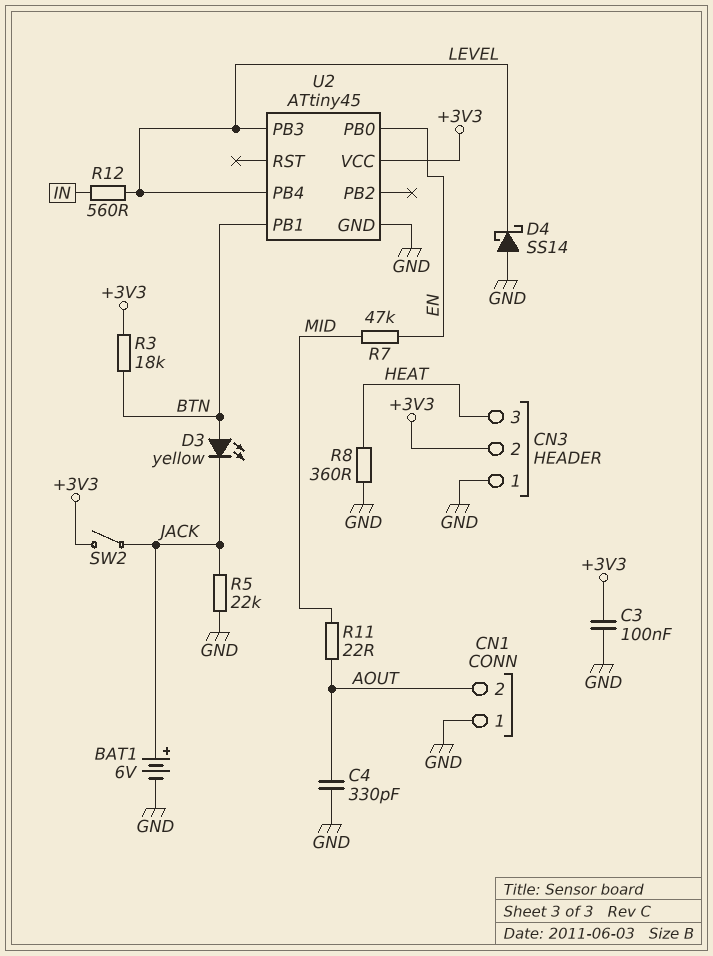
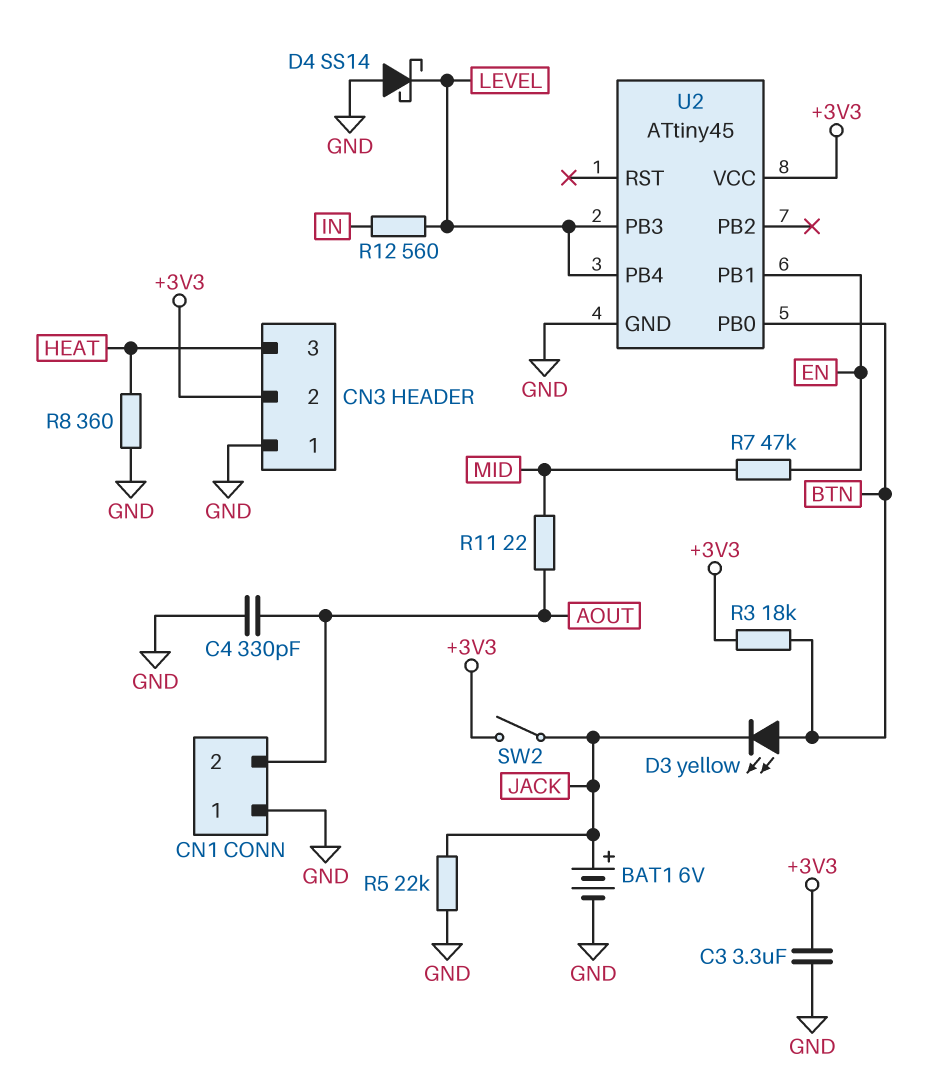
C3: 100nF (+3V3, GND) -> 3.3uF (+3V3, GND)
U2 pin PB0: EN -> BTN
U2 pin PB1: BTN -> EN

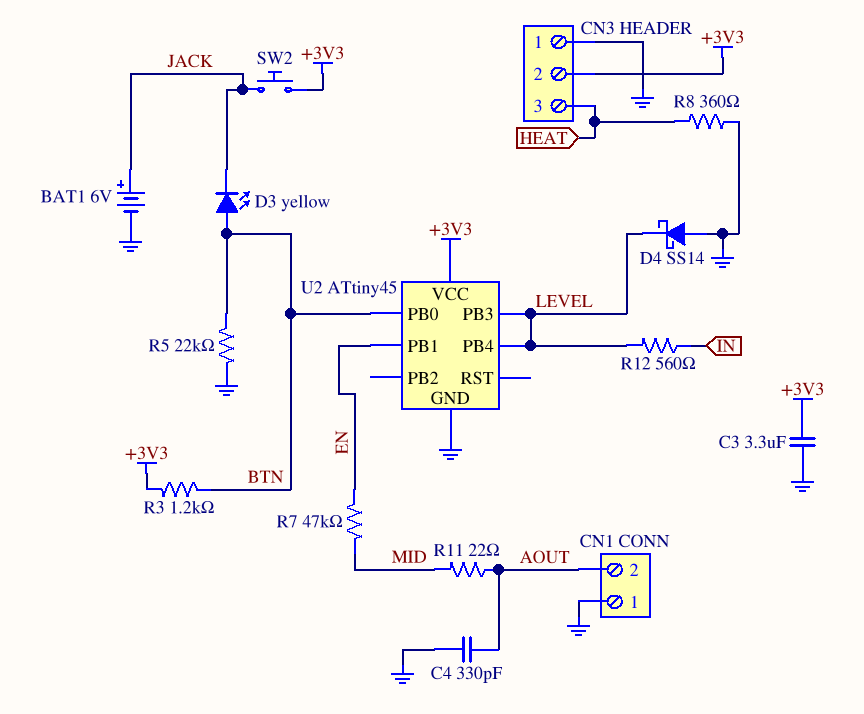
R3: 18k (+3V3, BTN) -> 1.2k (+3V3, BTN)
R5: 22k (GND, JACK) -> 22k (BTN, GND)
SW2: switch (+3V3, JACK) -> button (+3V3, JACK)

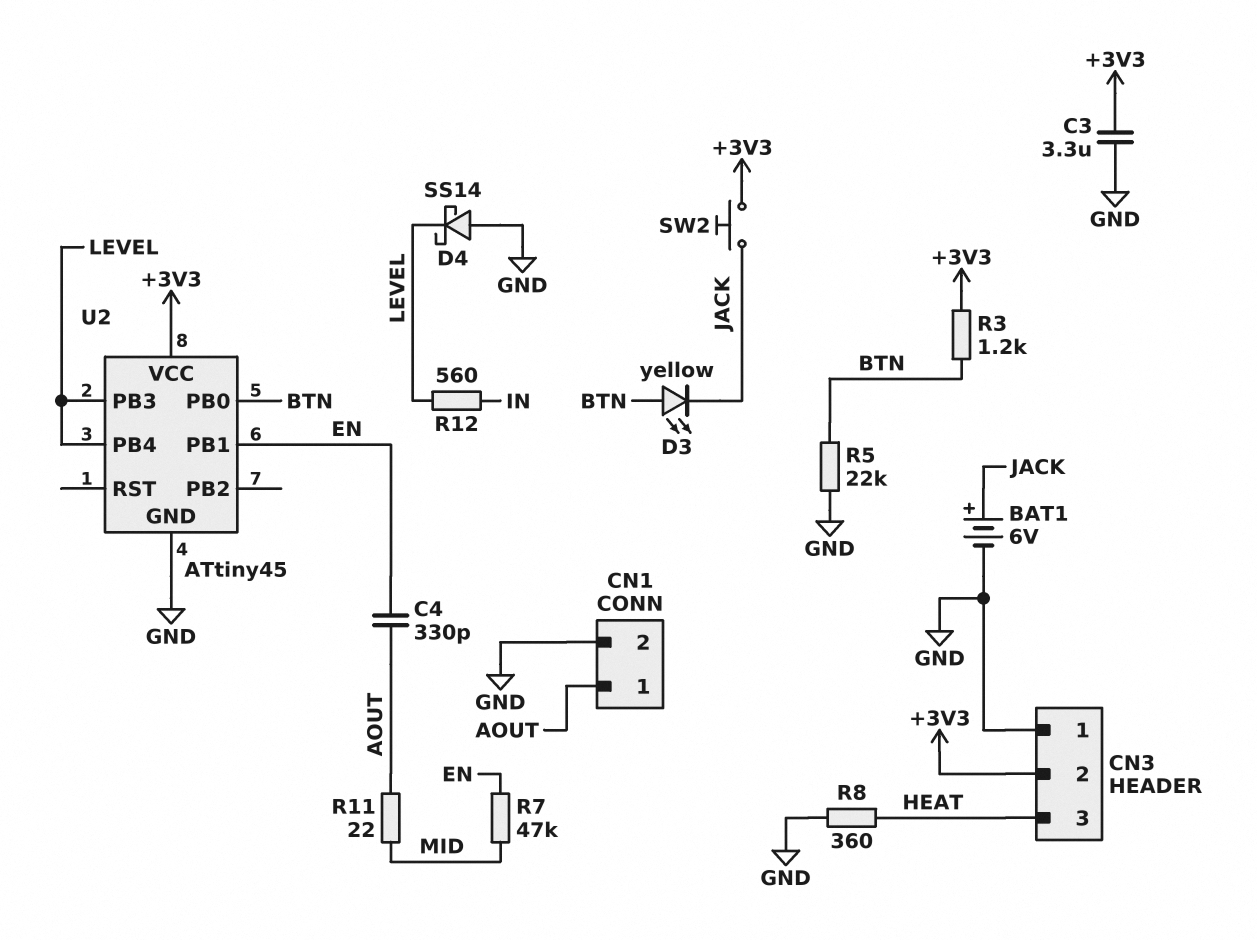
C4: 330pF (AOUT, GND) -> 330pF (AOUT, EN)
CN1 pin 1: GND -> AOUT
CN1 pin 2: AOUT -> GND

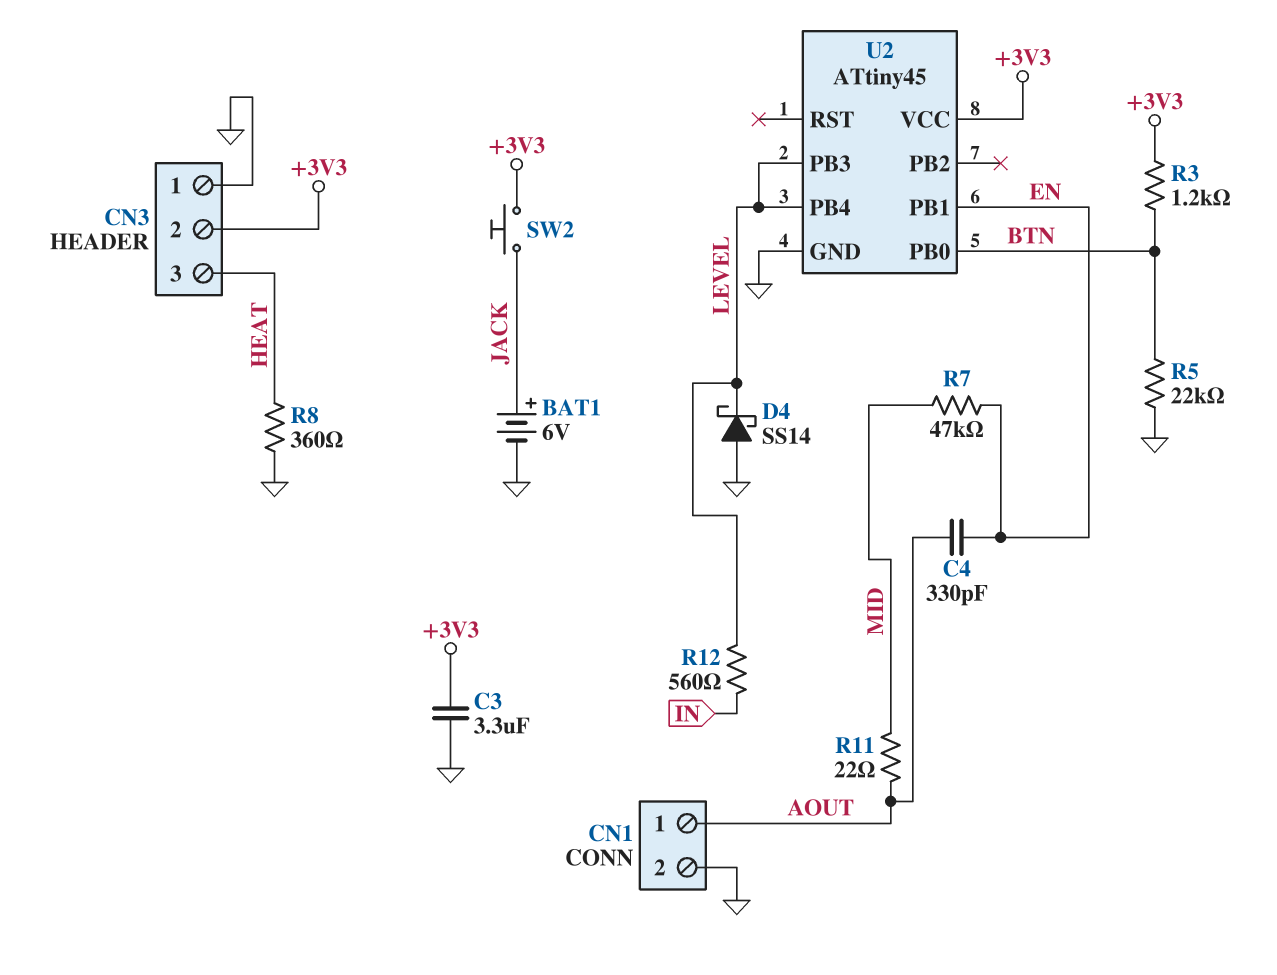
D3: LED yellow (A BTN, K JACK) -> none

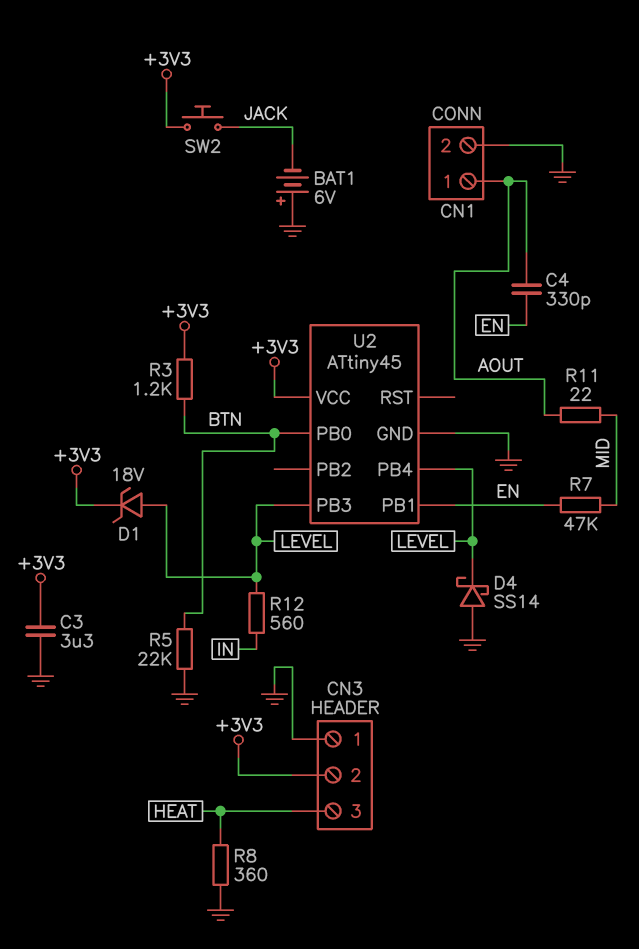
BAT1: 6V (plus JACK, minus GND) -> 6V (plus GND, minus JACK)
D1: none -> zener 18V (A LEVEL, K +3V3)

